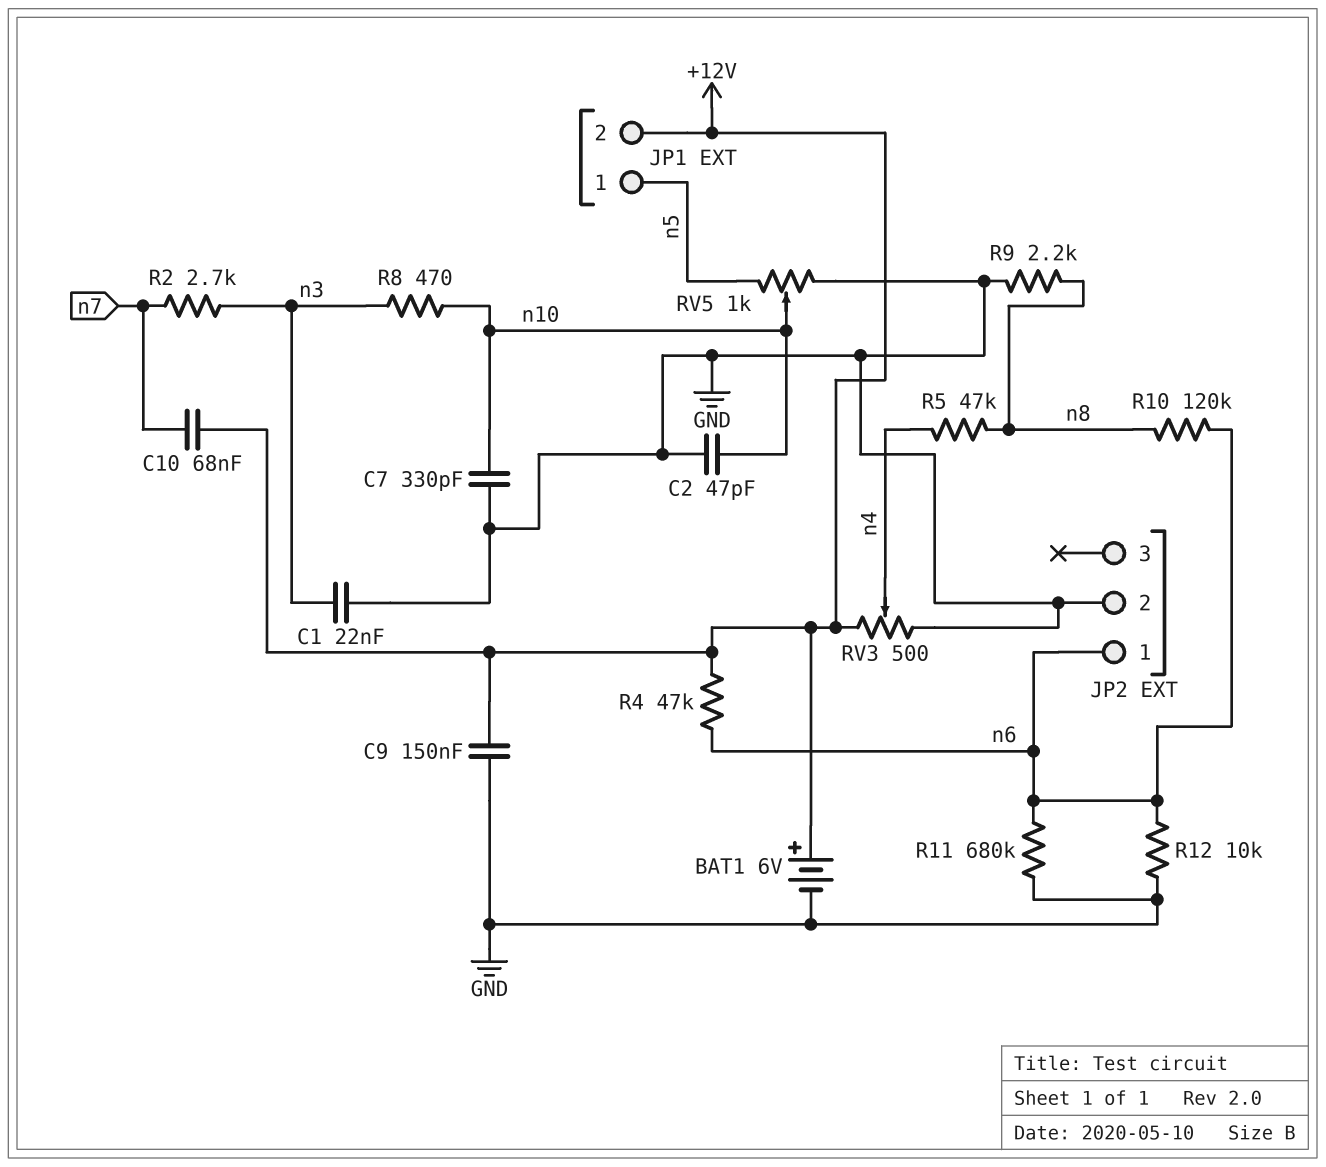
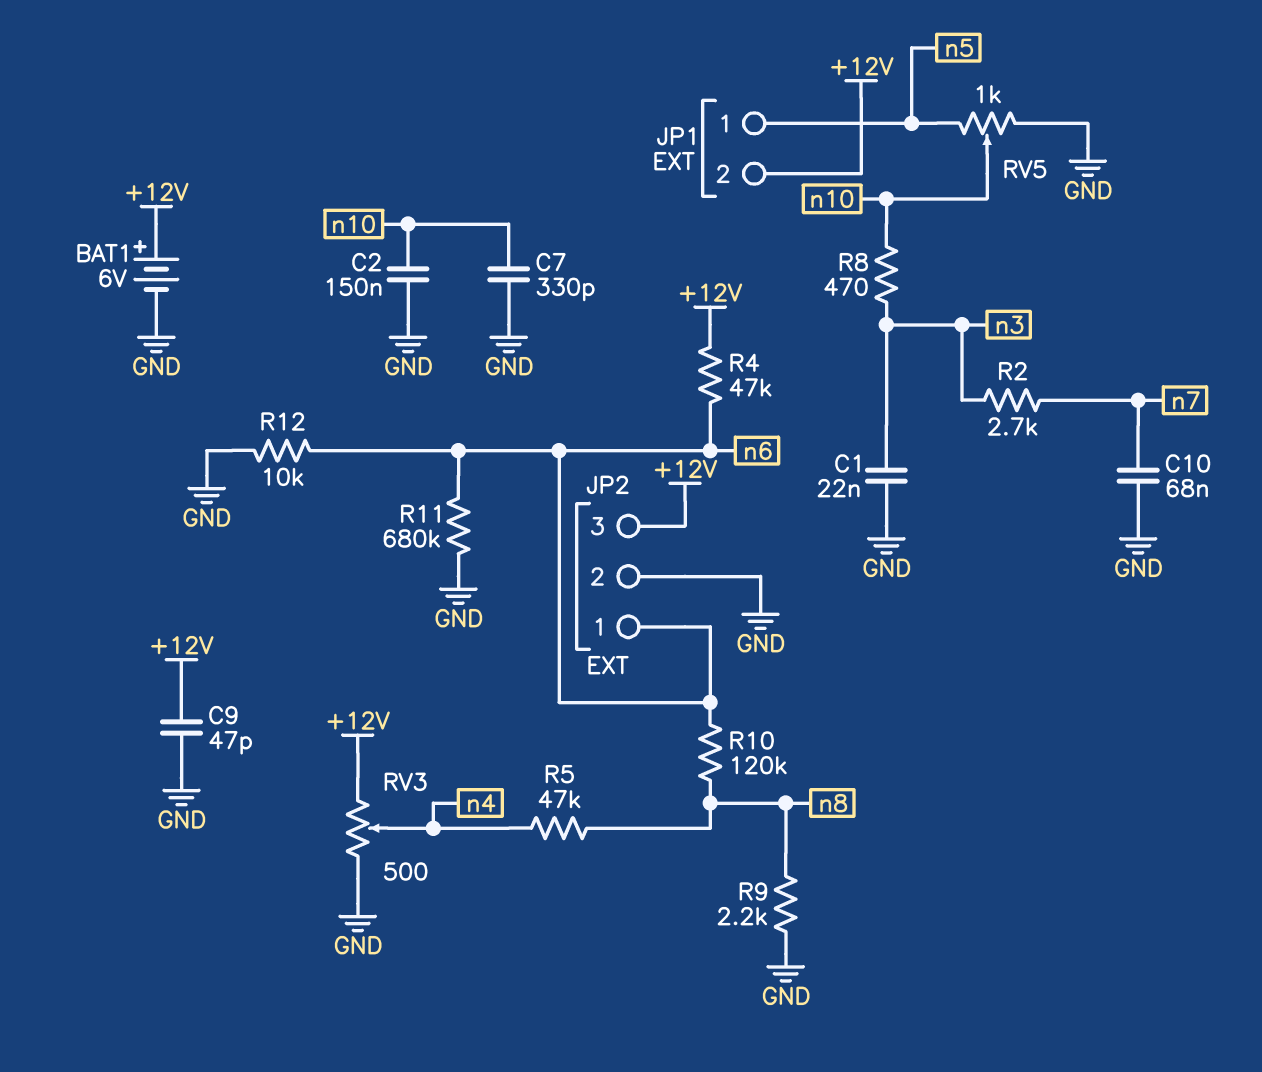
C2: 47pF (GND, n10) -> 150nF (GND, n10)
C9: 150nF (+12V, GND) -> 47pF (+12V, GND)
C10: 68nF (+12V, n7) -> 68nF (GND, n7)
JP2 pin 3: none -> +12V

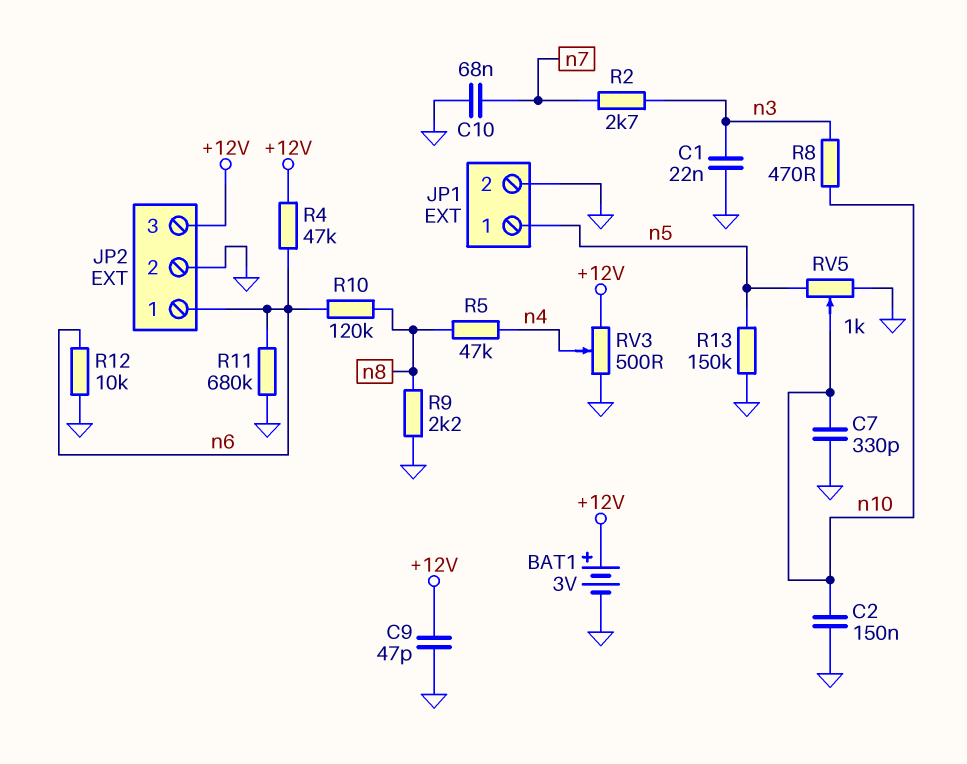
BAT1: 6V (plus +12V, minus GND) -> 3V (plus +12V, minus GND)
JP1 pin 2: +12V -> GND
R13: none -> 150k (GND, n5)

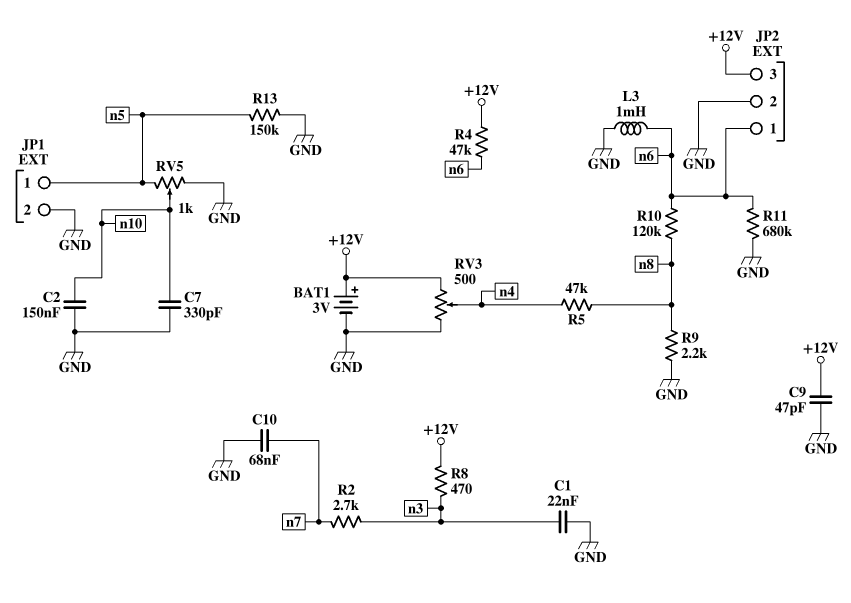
L3: none -> 1mH (GND, n6)
R8: 470 (n3, n10) -> 470 (+12V, n3)
R12: 10k (GND, n6) -> none

